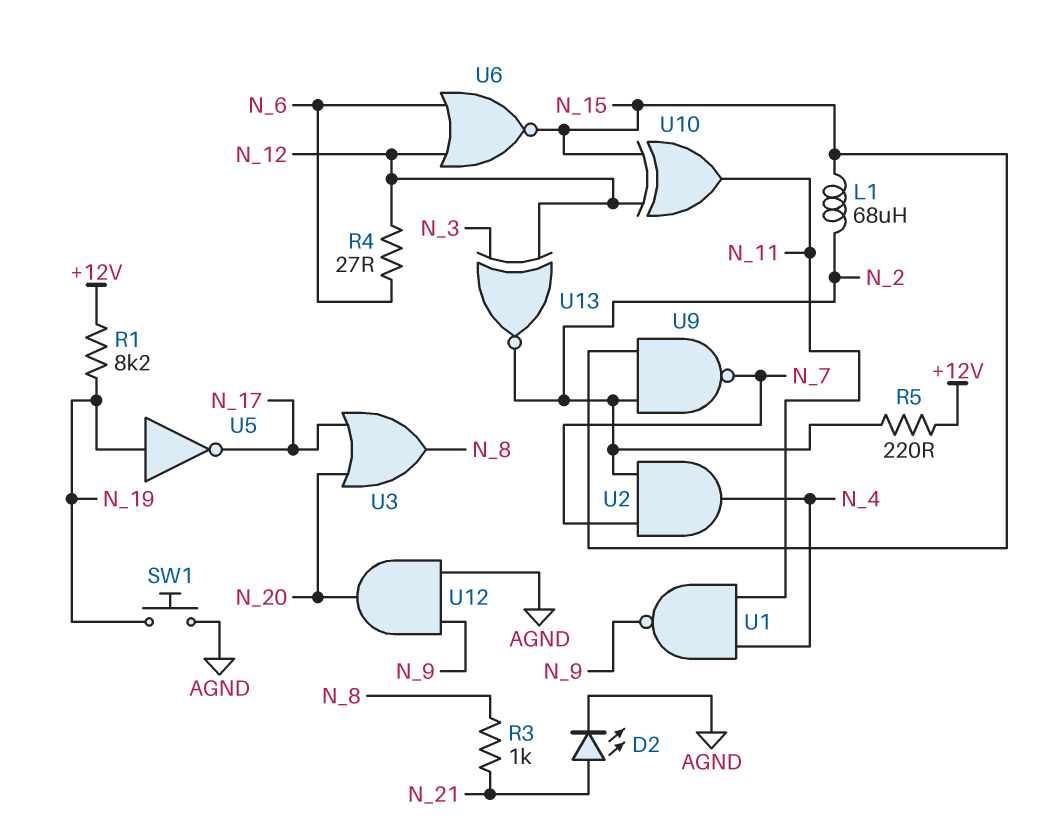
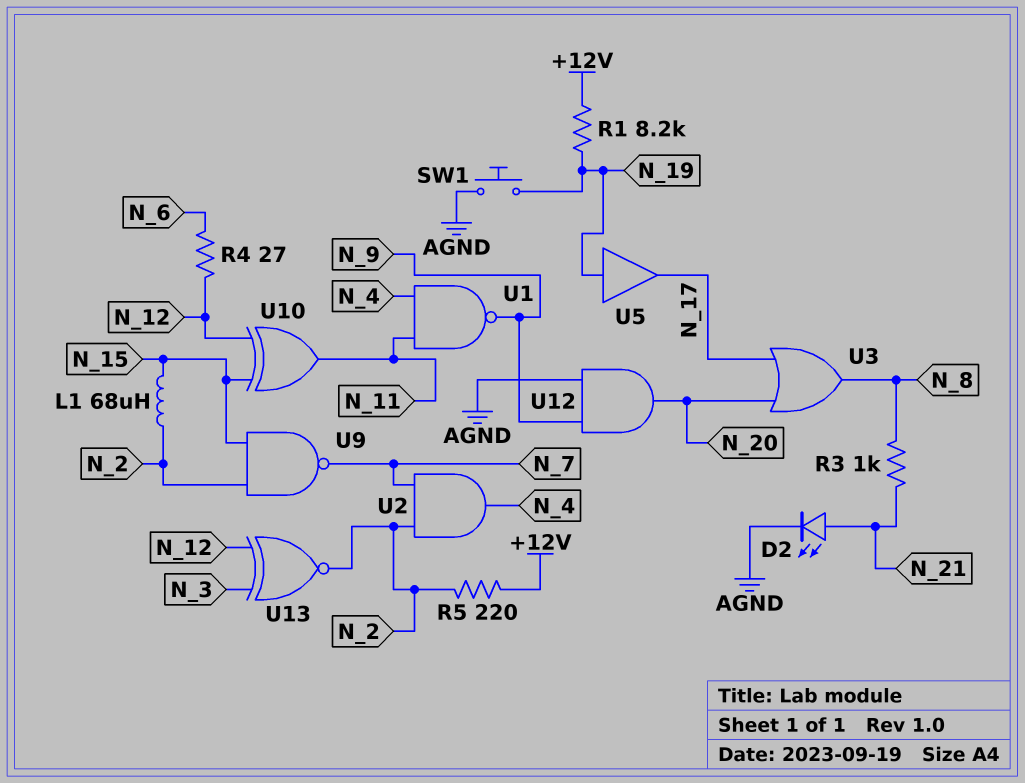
U5: NOT (in N_19, out N_17) -> buffer (in N_19, out N_17)
U6: NOR (in N_6, in N_12, out N_15) -> none

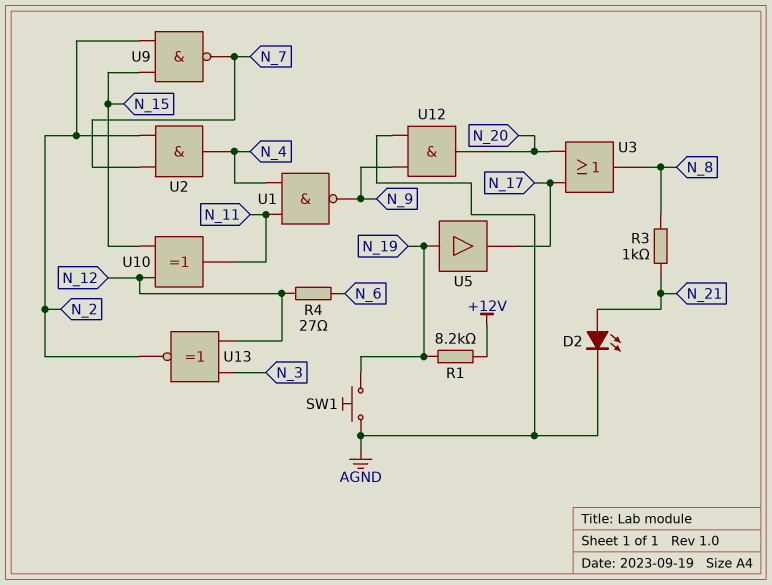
L1: 68uH (N_2, N_15) -> none
R5: 220 (+12V, N_2) -> none

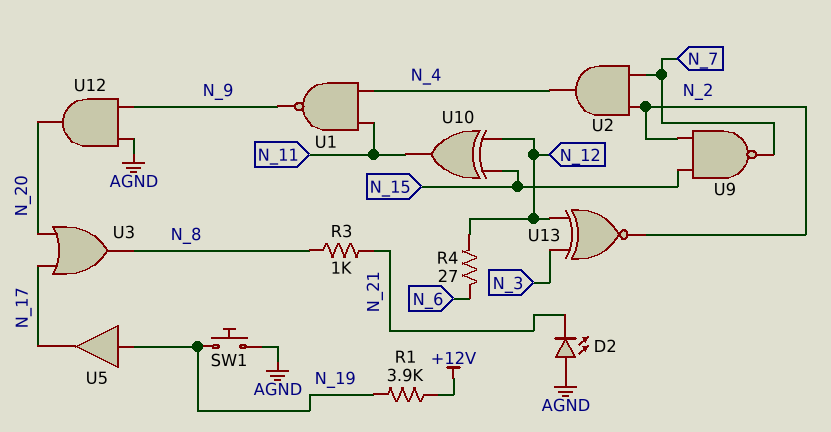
D2: LED (A N_21, K AGND) -> LED (A AGND, K N_21)
R1: 8.2k (+12V, N_19) -> 3.9k (+12V, N_19)

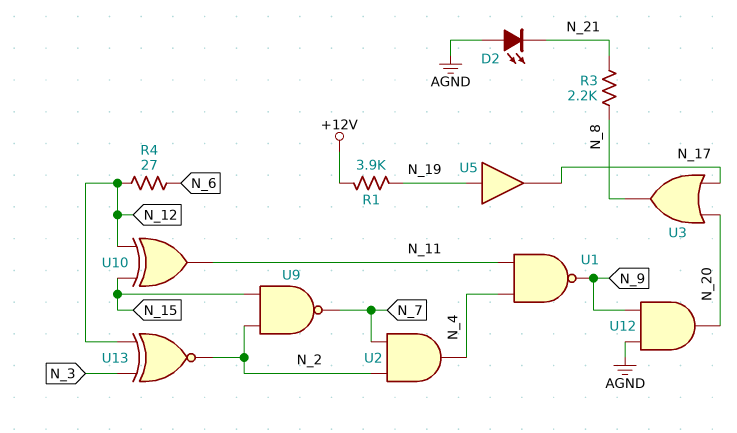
R3: 1k (N_8, N_21) -> 2.2k (N_8, N_21)
SW1: button (AGND, N_19) -> none

